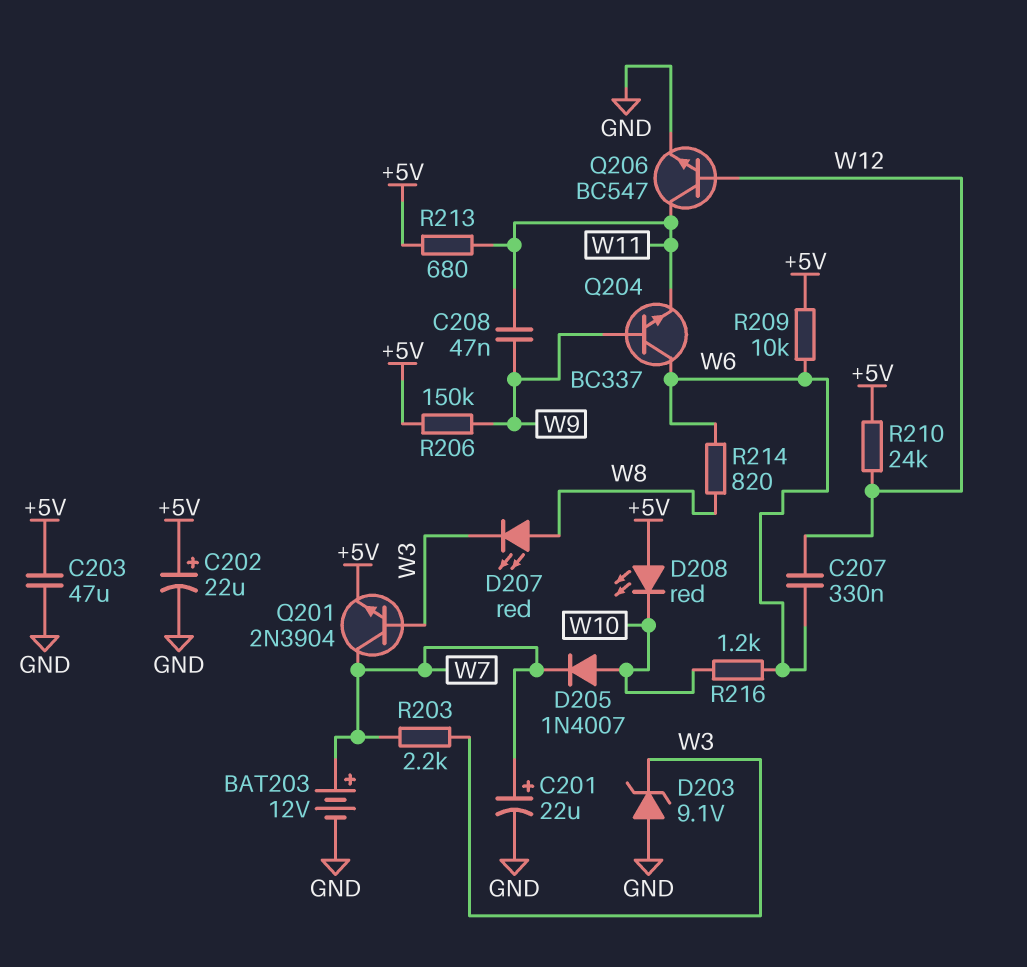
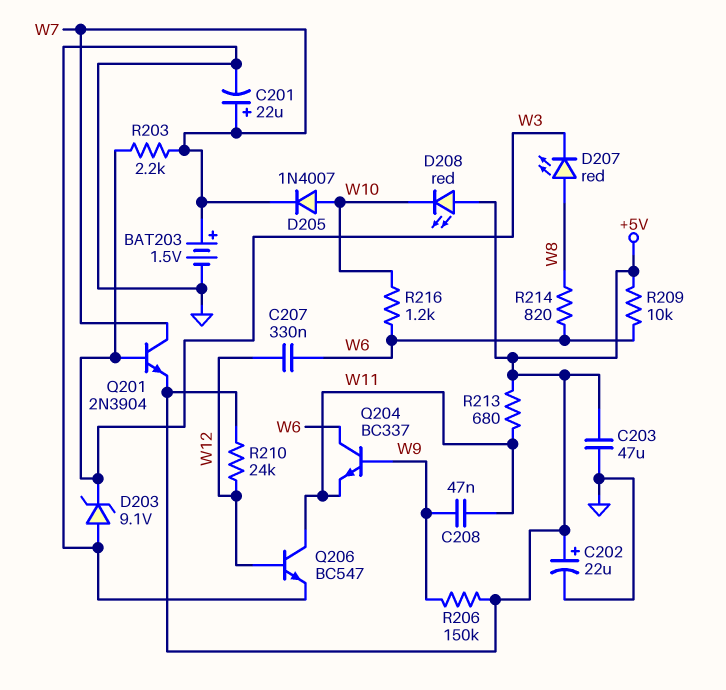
BAT203: 12V (plus W7, minus GND) -> 1.5V (plus W7, minus GND)

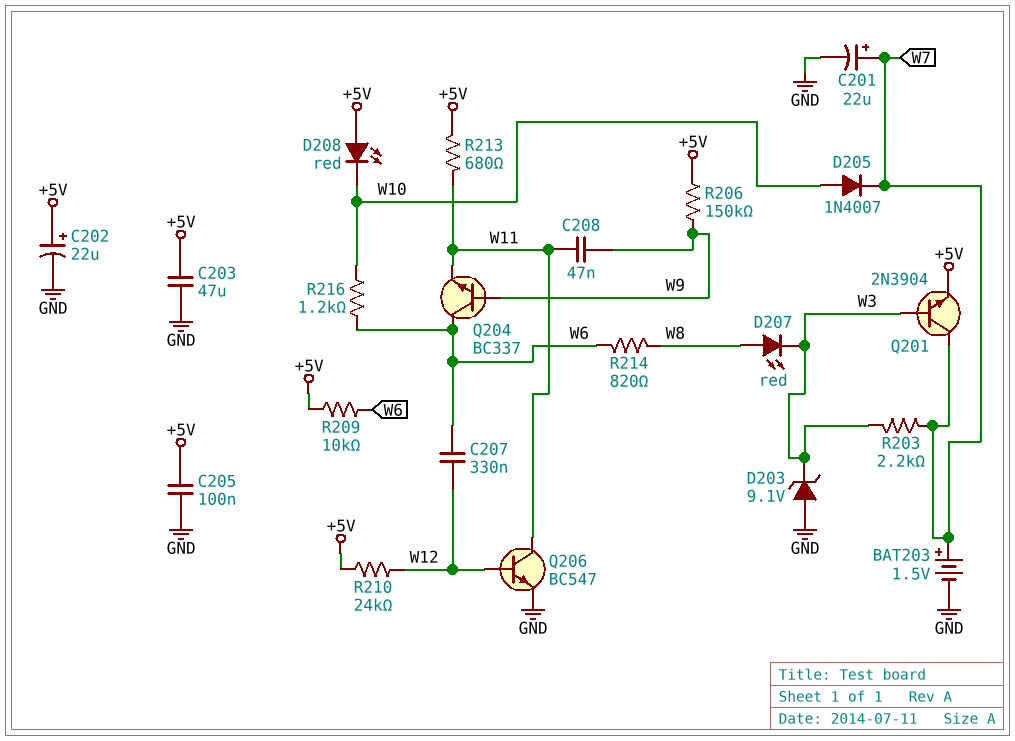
C205: none -> 100nF (+5V, GND)

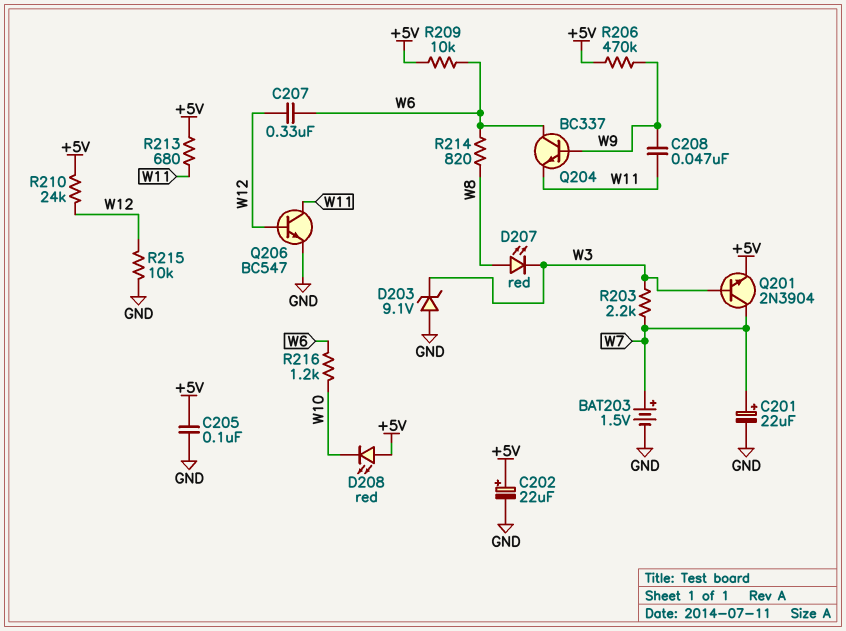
C203: 47uF (+5V, GND) -> none
D205: diode 1N4007 (A W10, K W7) -> none
R206: 150k (+5V, W9) -> 470k (+5V, W9)
R215: none -> 10k (GND, W12)

